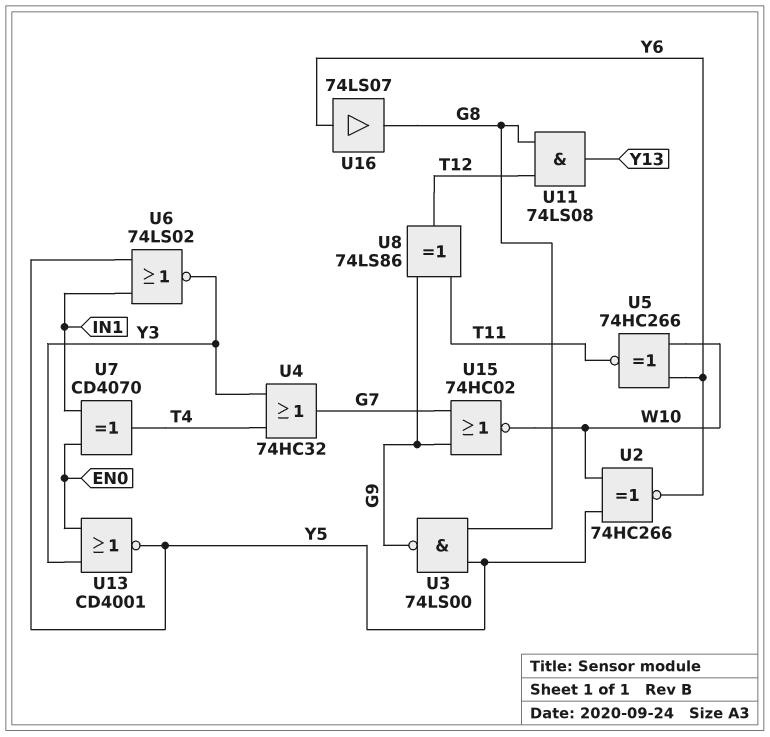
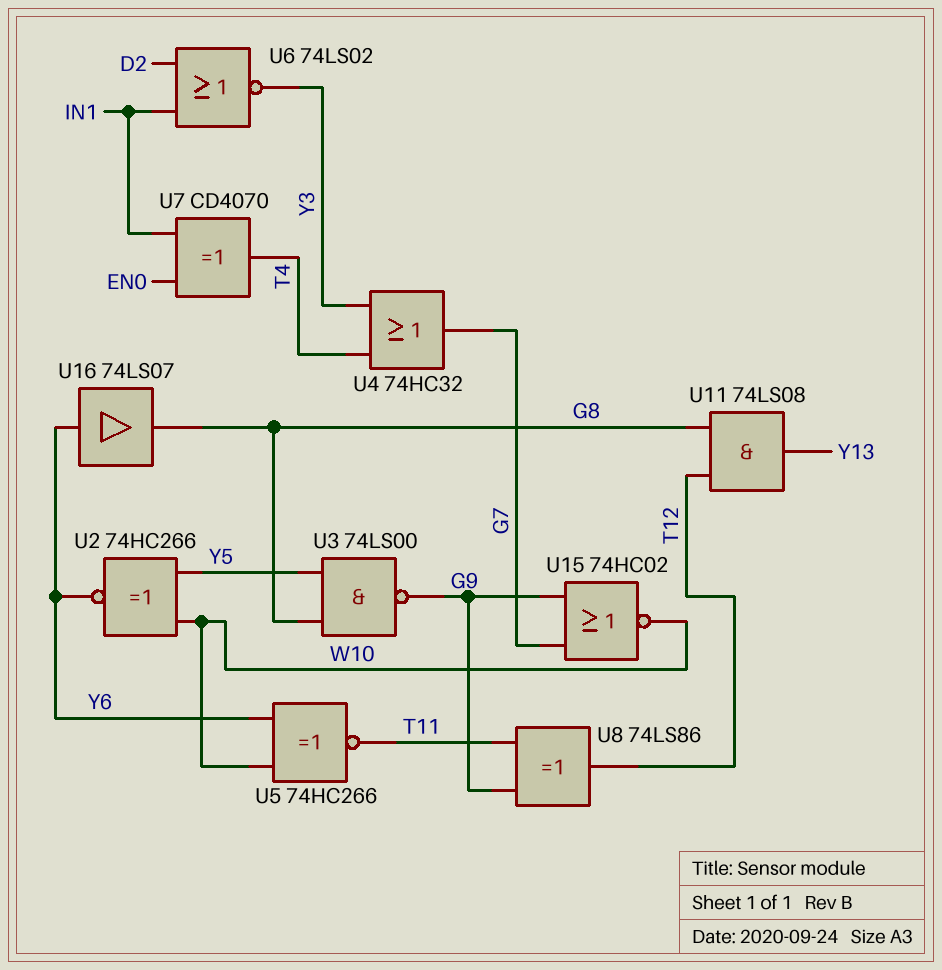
U6: NOR 74LS02 (in IN1, in Y5, out Y3) -> NOR 74LS02 (in D2, in IN1, out Y3)
U13: NOR CD4001 (in EN0, in Y3, out Y5) -> none

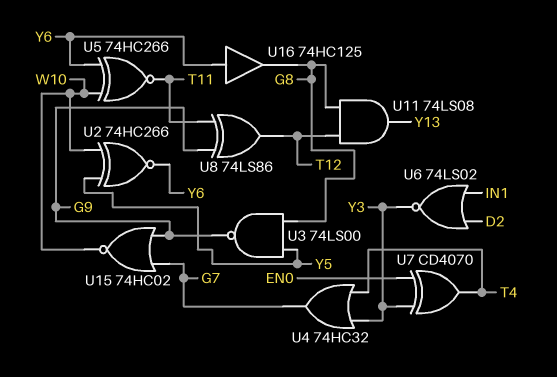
U7: XOR CD4070 (in EN0, in IN1, out T4) -> XOR CD4070 (in EN0, in Y3, out T4)
U16: buffer 74LS07 (in Y6, out G8) -> buffer 74HC125 (in Y6, out G8)

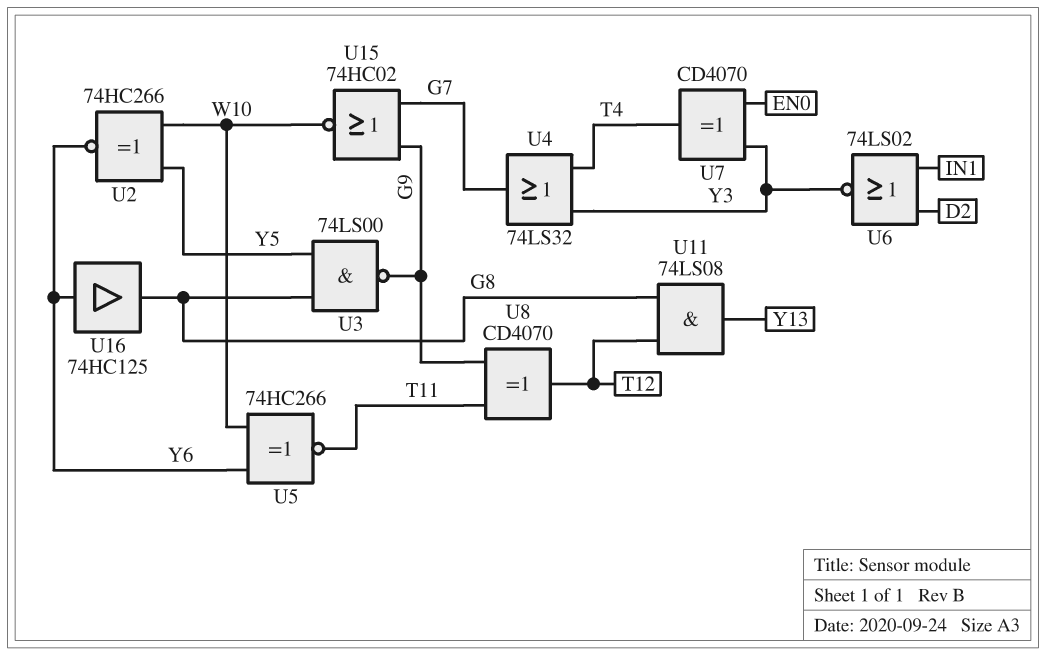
U4: OR 74HC32 (in T4, in Y3, out G7) -> OR 74LS32 (in T4, in Y3, out G7)
U8: XOR 74LS86 (in G9, in T11, out T12) -> XOR CD4070 (in G9, in T11, out T12)

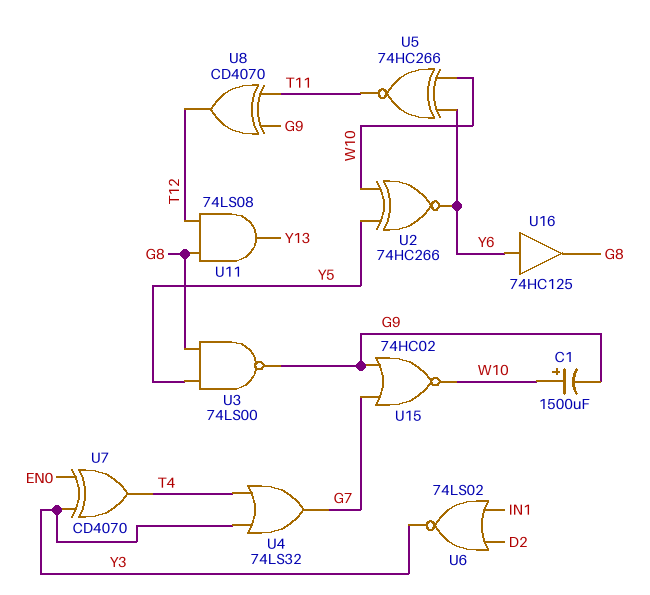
C1: none -> 1500uF (plus W10, minus G9)

